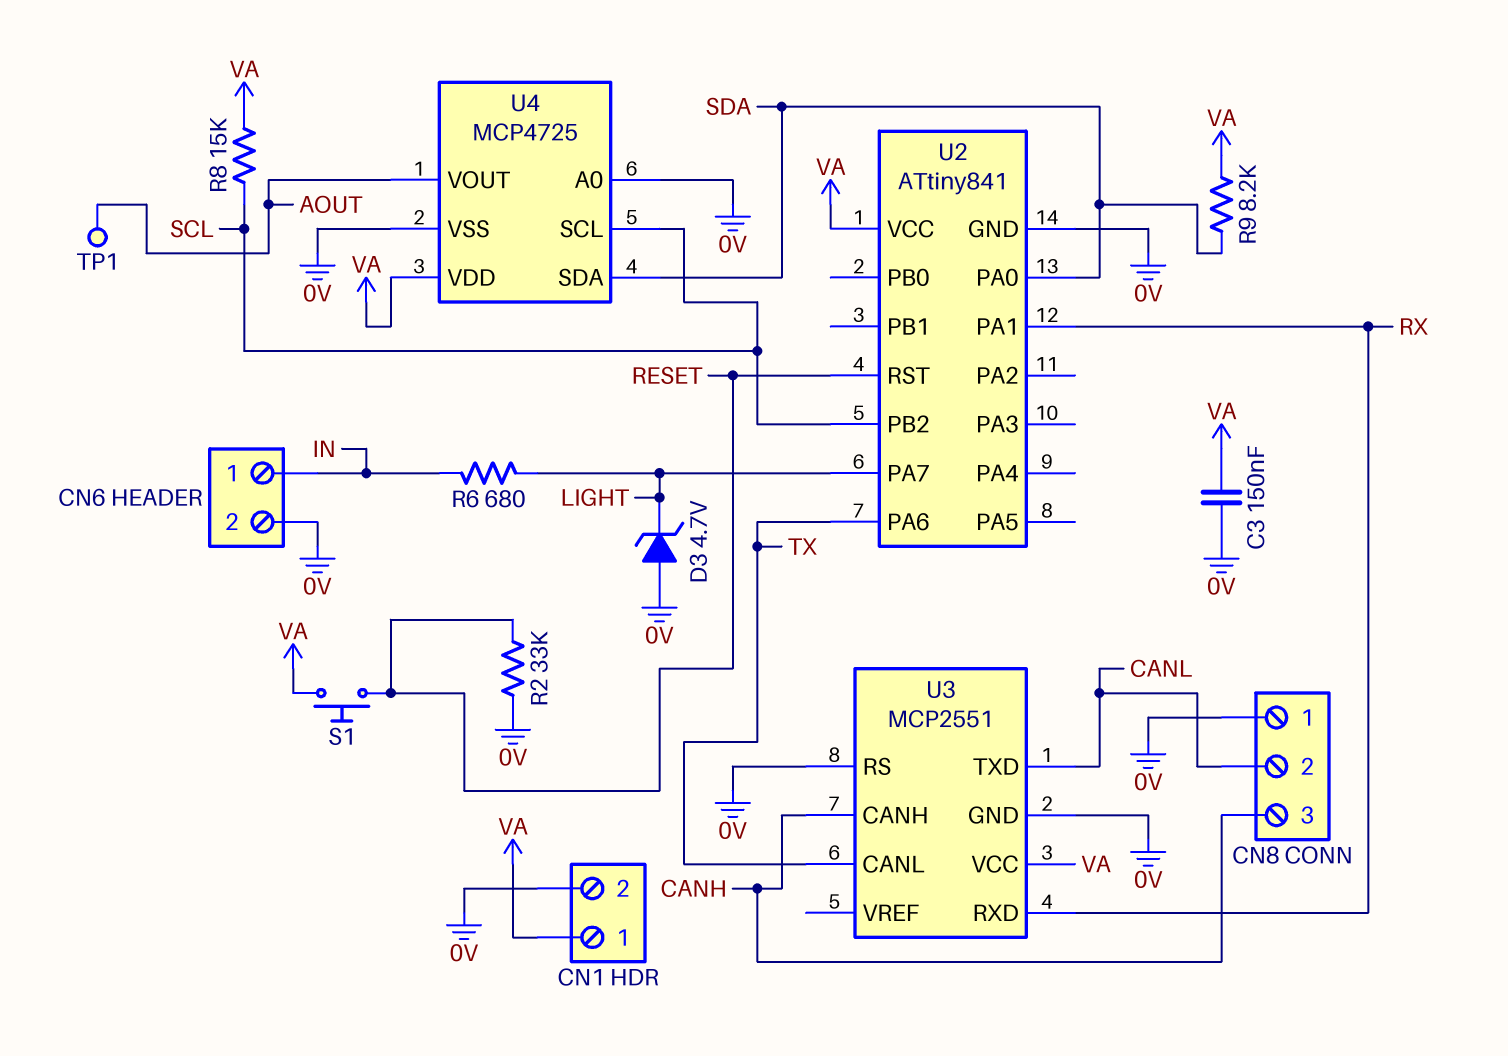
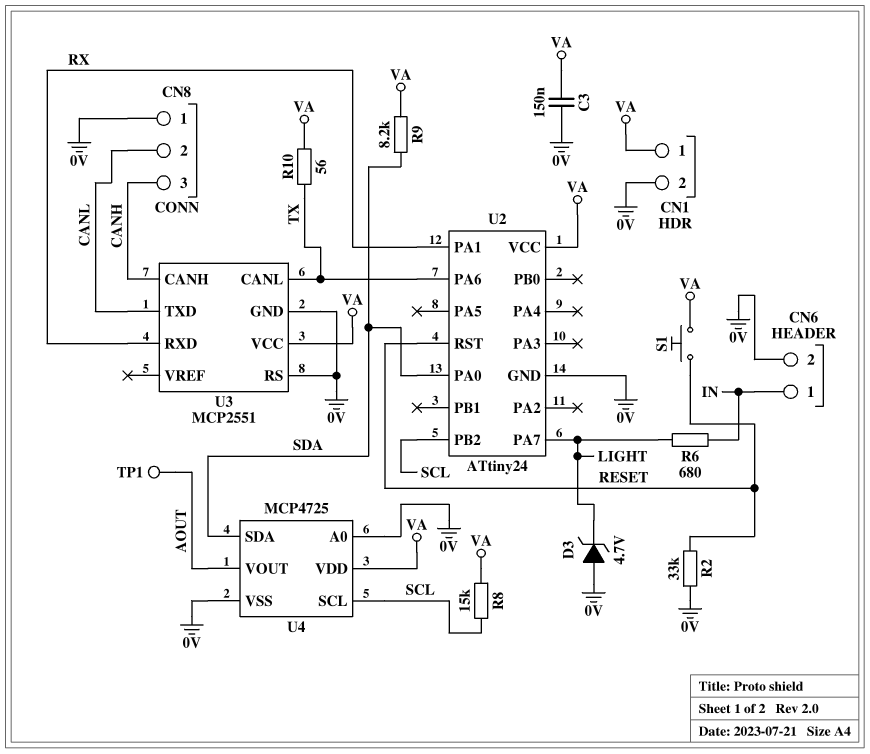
R10: none -> 56 (TX, VA)
U2: ATtiny841 -> ATtiny24

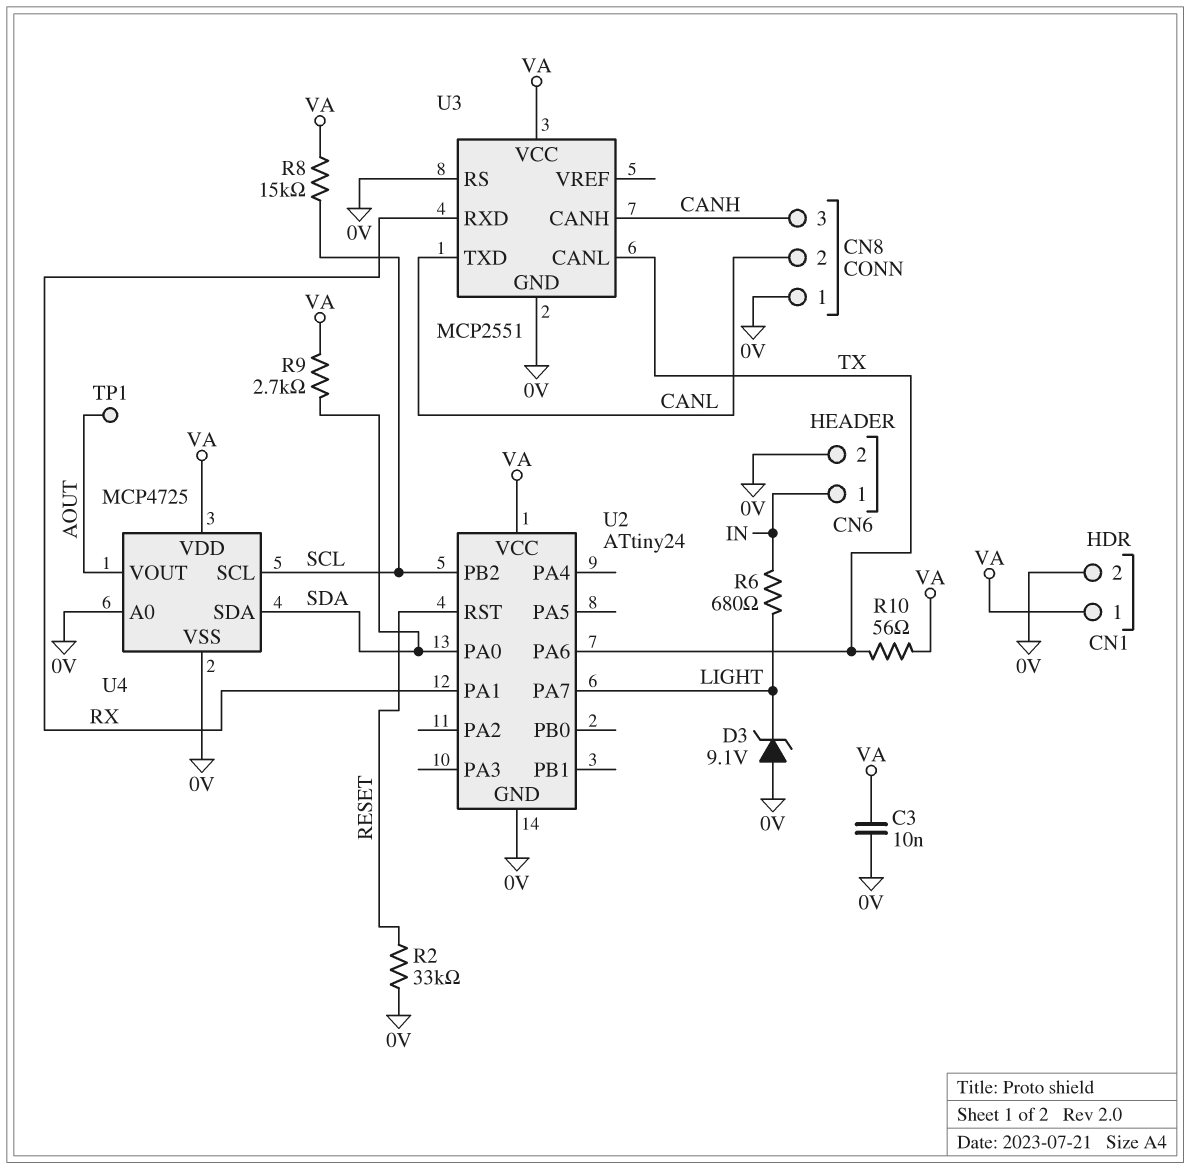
C3: 150nF (0V, VA) -> 10nF (0V, VA)
D3: zener 4.7V (A 0V, K LIGHT) -> zener 9.1V (A 0V, K LIGHT)
R9: 8.2k (SDA, VA) -> 2.7k (SDA, VA)
S1: button (RESET, VA) -> none

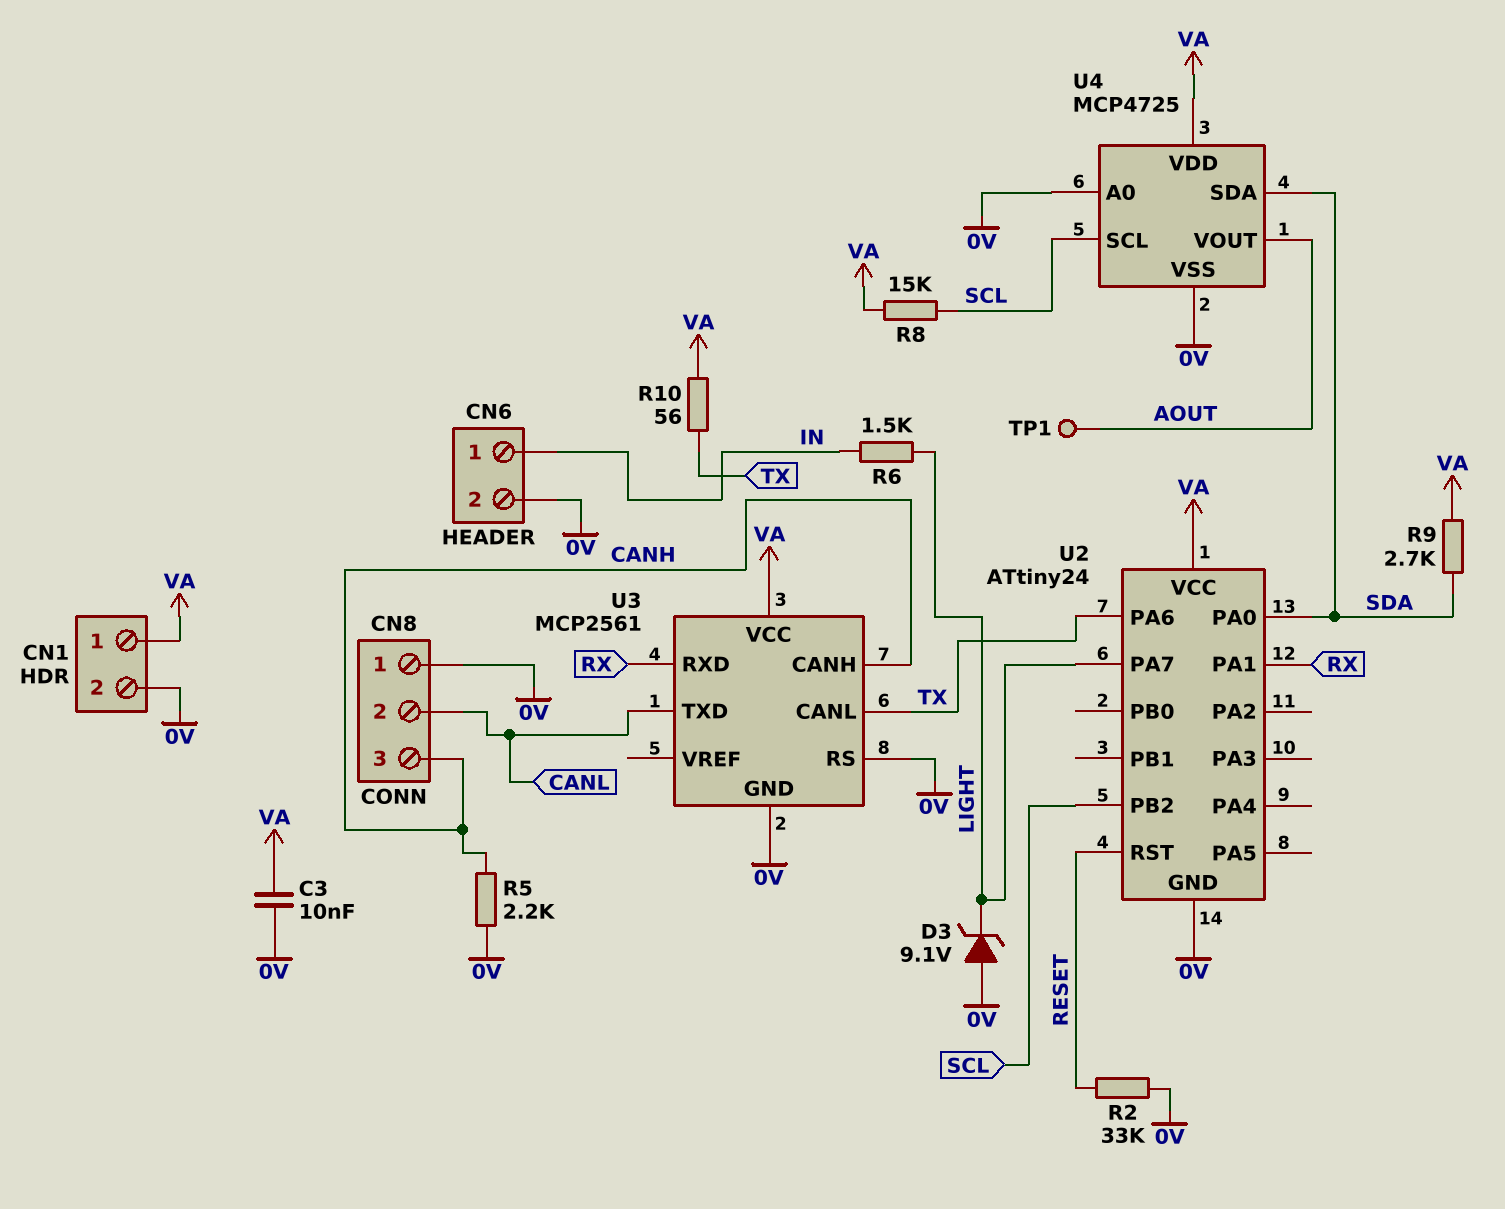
R5: none -> 2.2k (0V, CANH)
R6: 680 (IN, LIGHT) -> 1.5k (IN, LIGHT)
U3: MCP2551 -> MCP2561

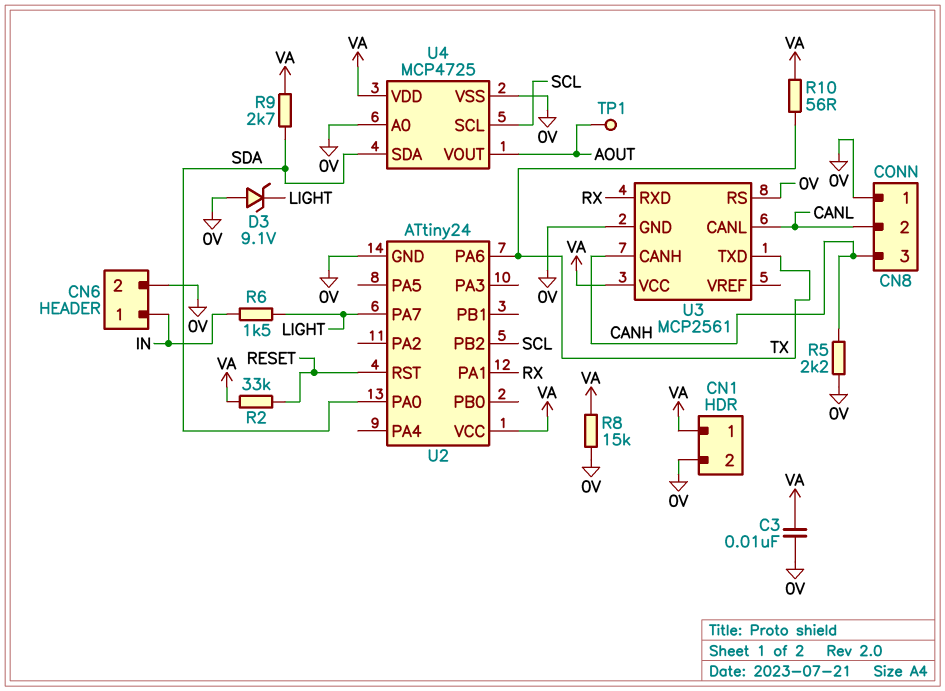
R2: 33k (0V, RESET) -> 33k (RESET, VA)
R8: 15k (SCL, VA) -> 15k (0V, VA)
U3 pin CANL: TX -> CANL
U3 pin TXD: CANL -> TX

